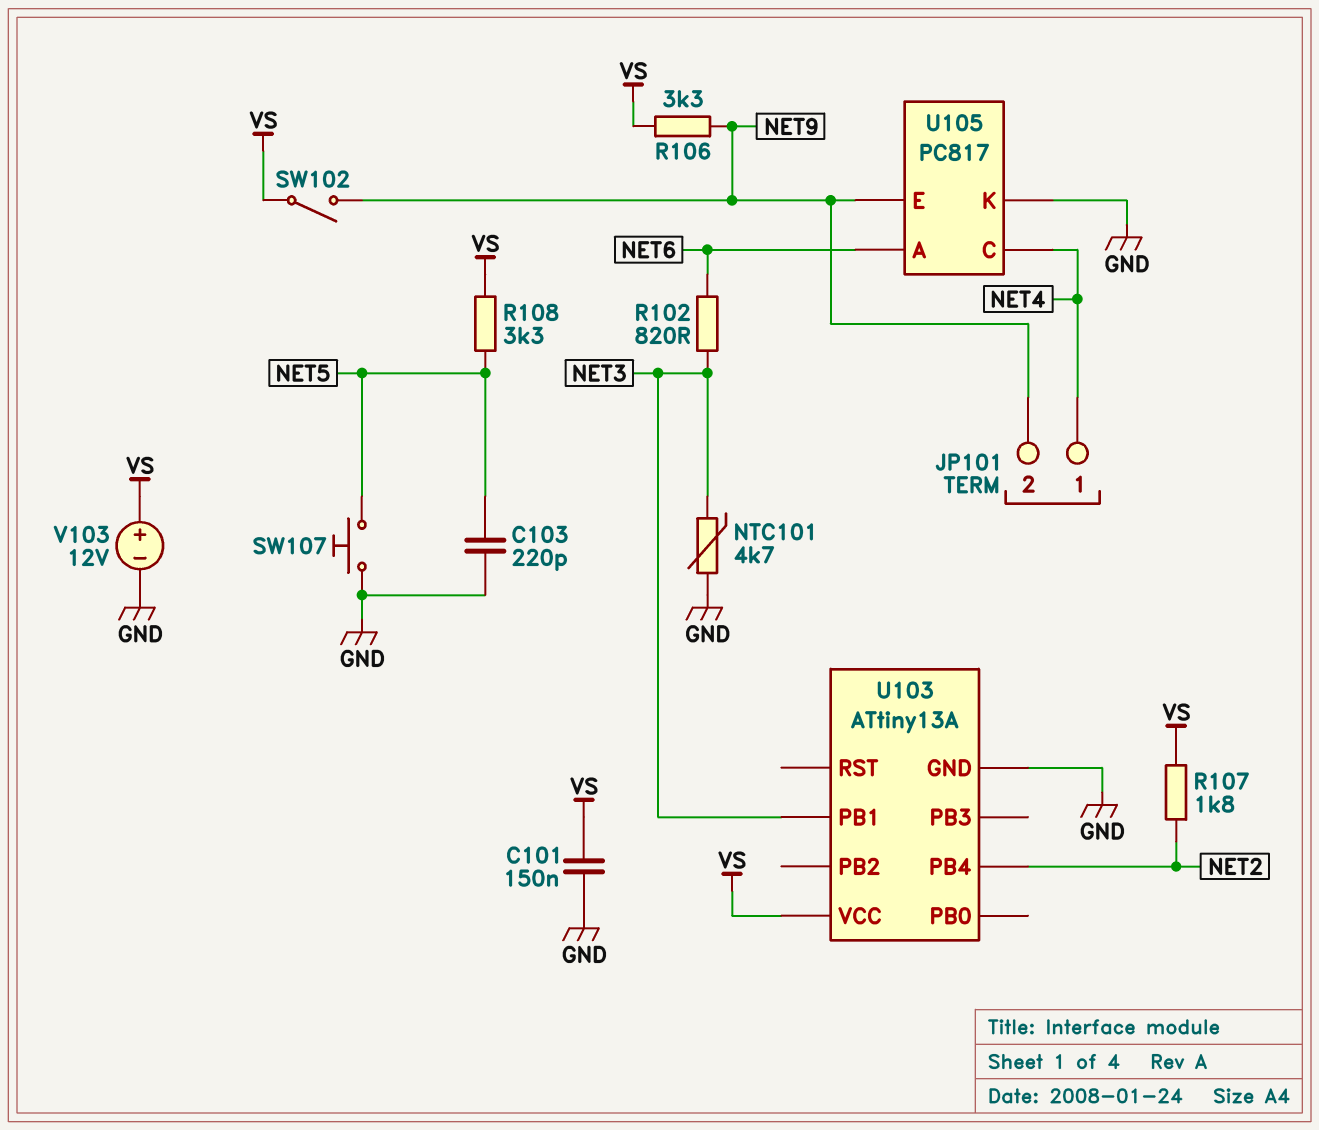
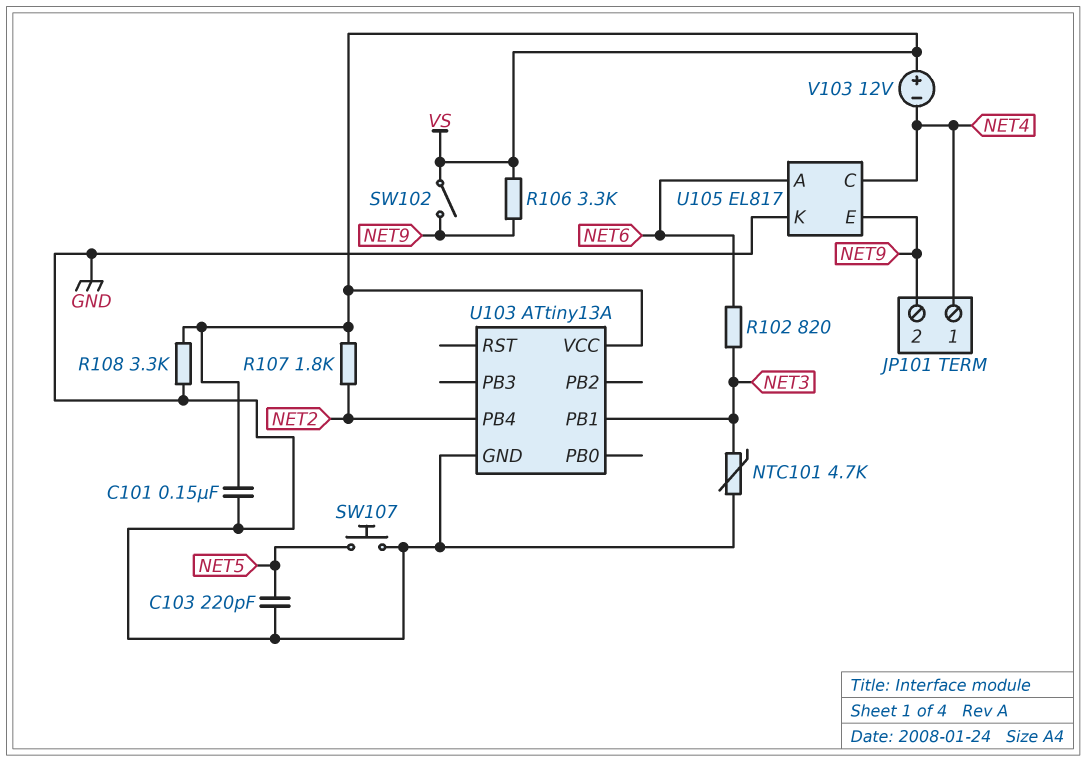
R108: 3.3k (NET5, VS) -> 3.3k (GND, VS)
U105: PC817 -> EL817
V103: 12V (plus VS, minus GND) -> 12V (plus VS, minus NET4)

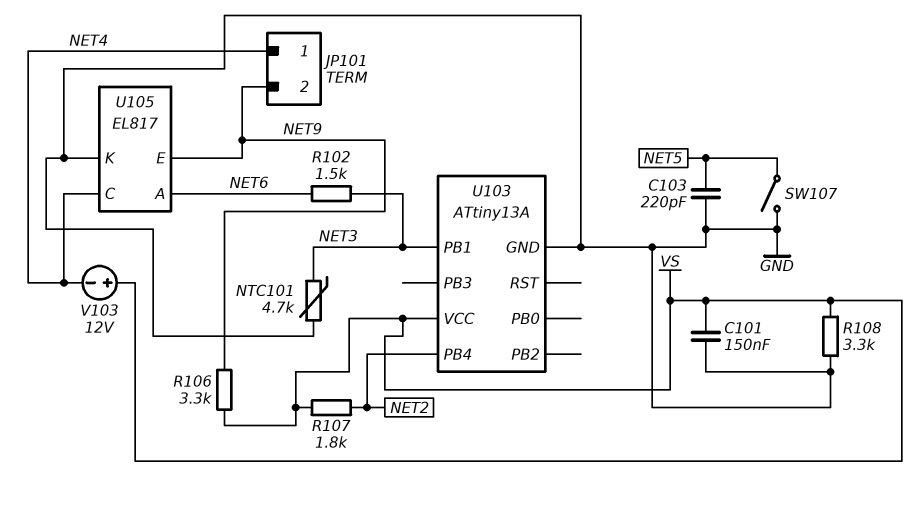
R102: 820 (NET3, NET6) -> 1.5k (NET3, NET6)
SW102: switch (NET9, VS) -> none
SW107: button (GND, NET5) -> switch (GND, NET5)

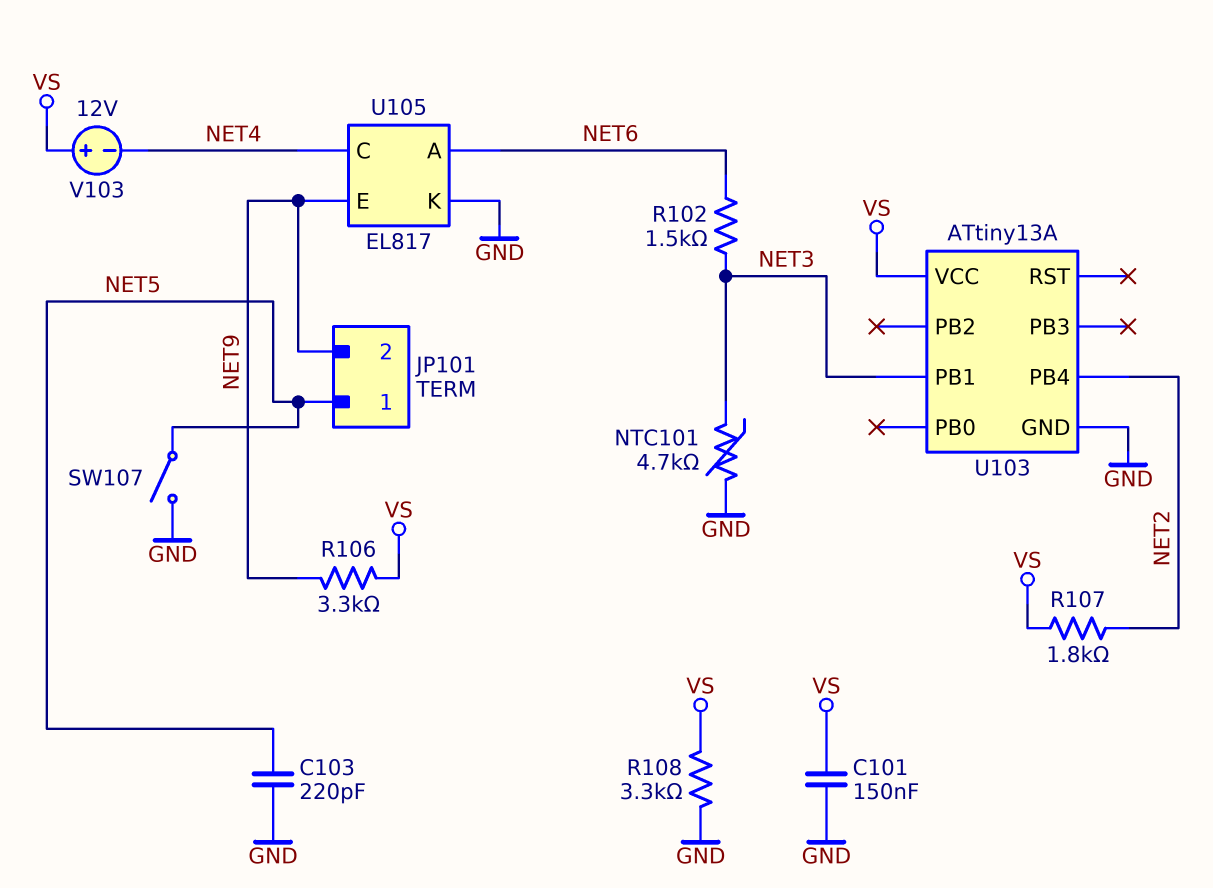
JP101 pin 1: NET4 -> NET5

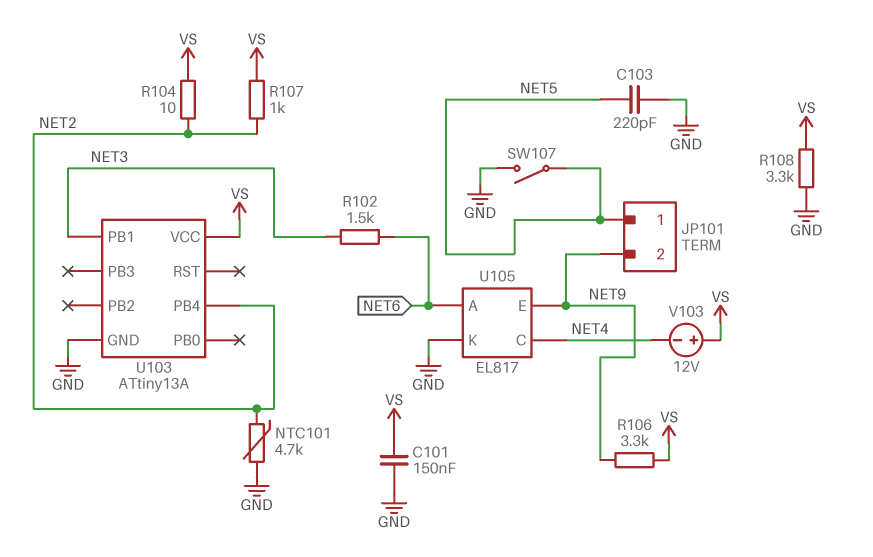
NTC101: 4.7k (GND, NET3) -> 4.7k (GND, NET2)
R104: none -> 10 (NET2, VS)
R107: 1.8k (NET2, VS) -> 1k (NET2, VS)

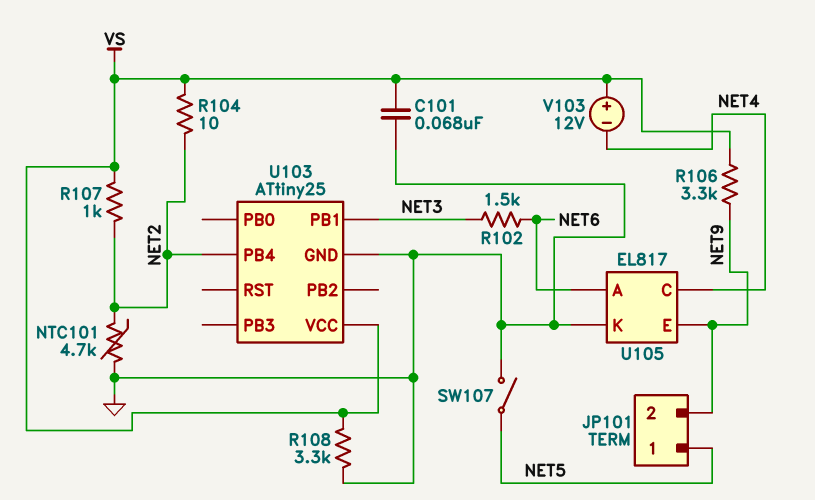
C101: 150nF (GND, VS) -> 68nF (GND, VS)
C103: 220pF (GND, NET5) -> none
U103: ATtiny13A -> ATtiny25

